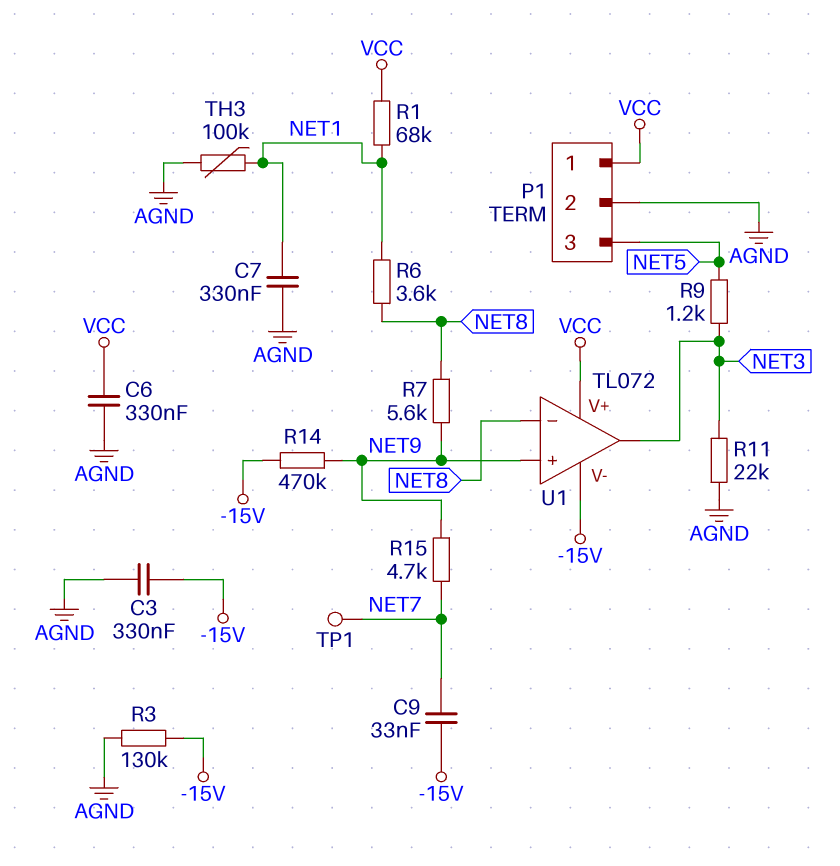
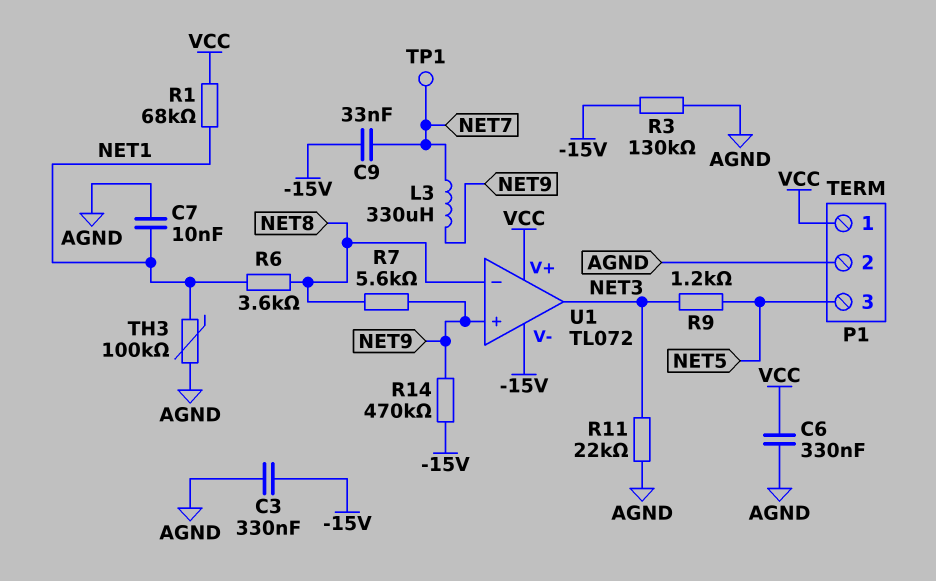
C7: 330nF (AGND, NET1) -> 10nF (AGND, NET1)
L3: none -> 330uH (NET7, NET9)
R15: 4.7k (NET7, NET9) -> none

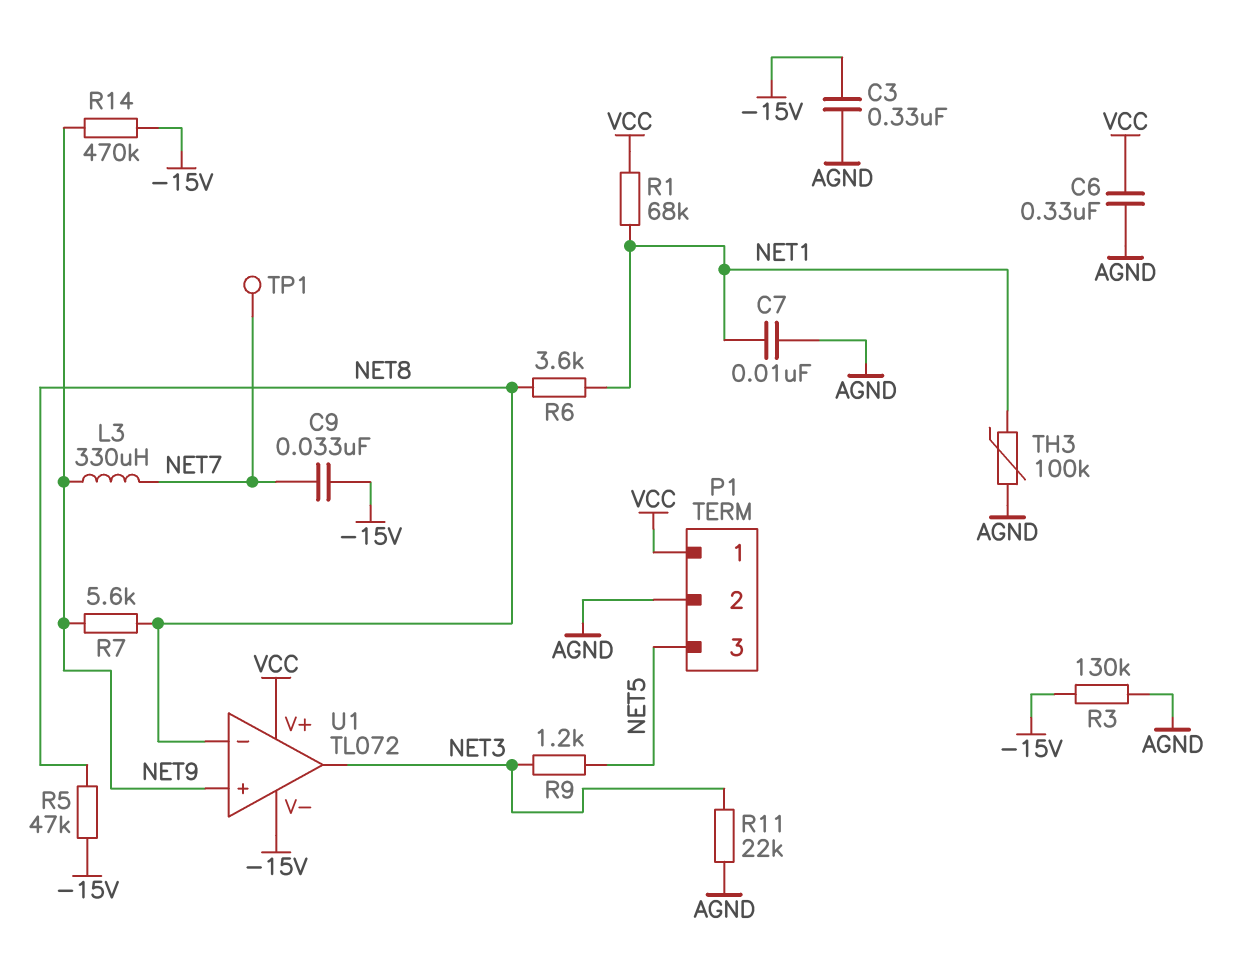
R5: none -> 47k (-15V, NET8)

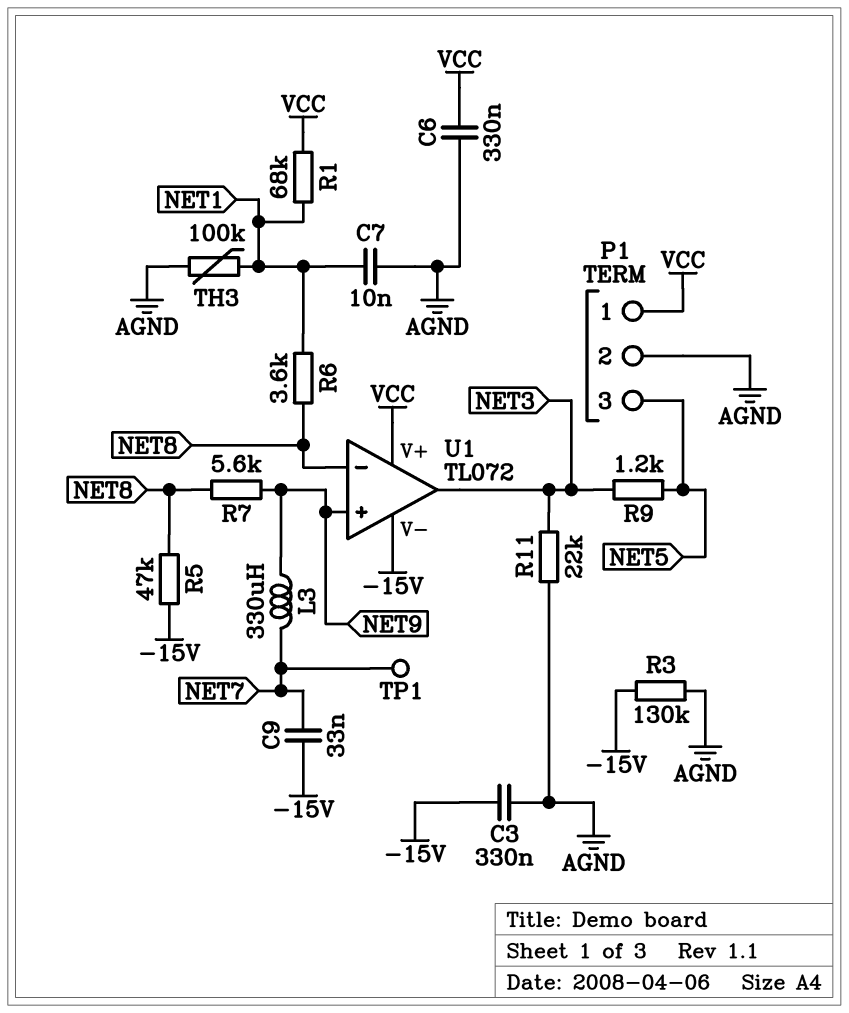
R14: 470k (-15V, NET9) -> none

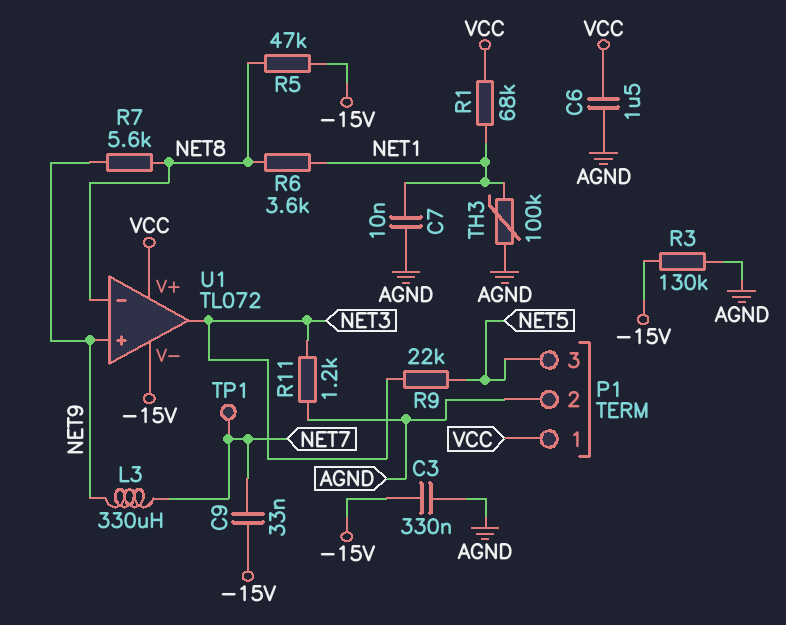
C6: 330nF (AGND, VCC) -> 1.5uF (AGND, VCC)
R9: 1.2k (NET3, NET5) -> 22k (NET3, NET5)
R11: 22k (AGND, NET3) -> 1.2k (AGND, NET3)

